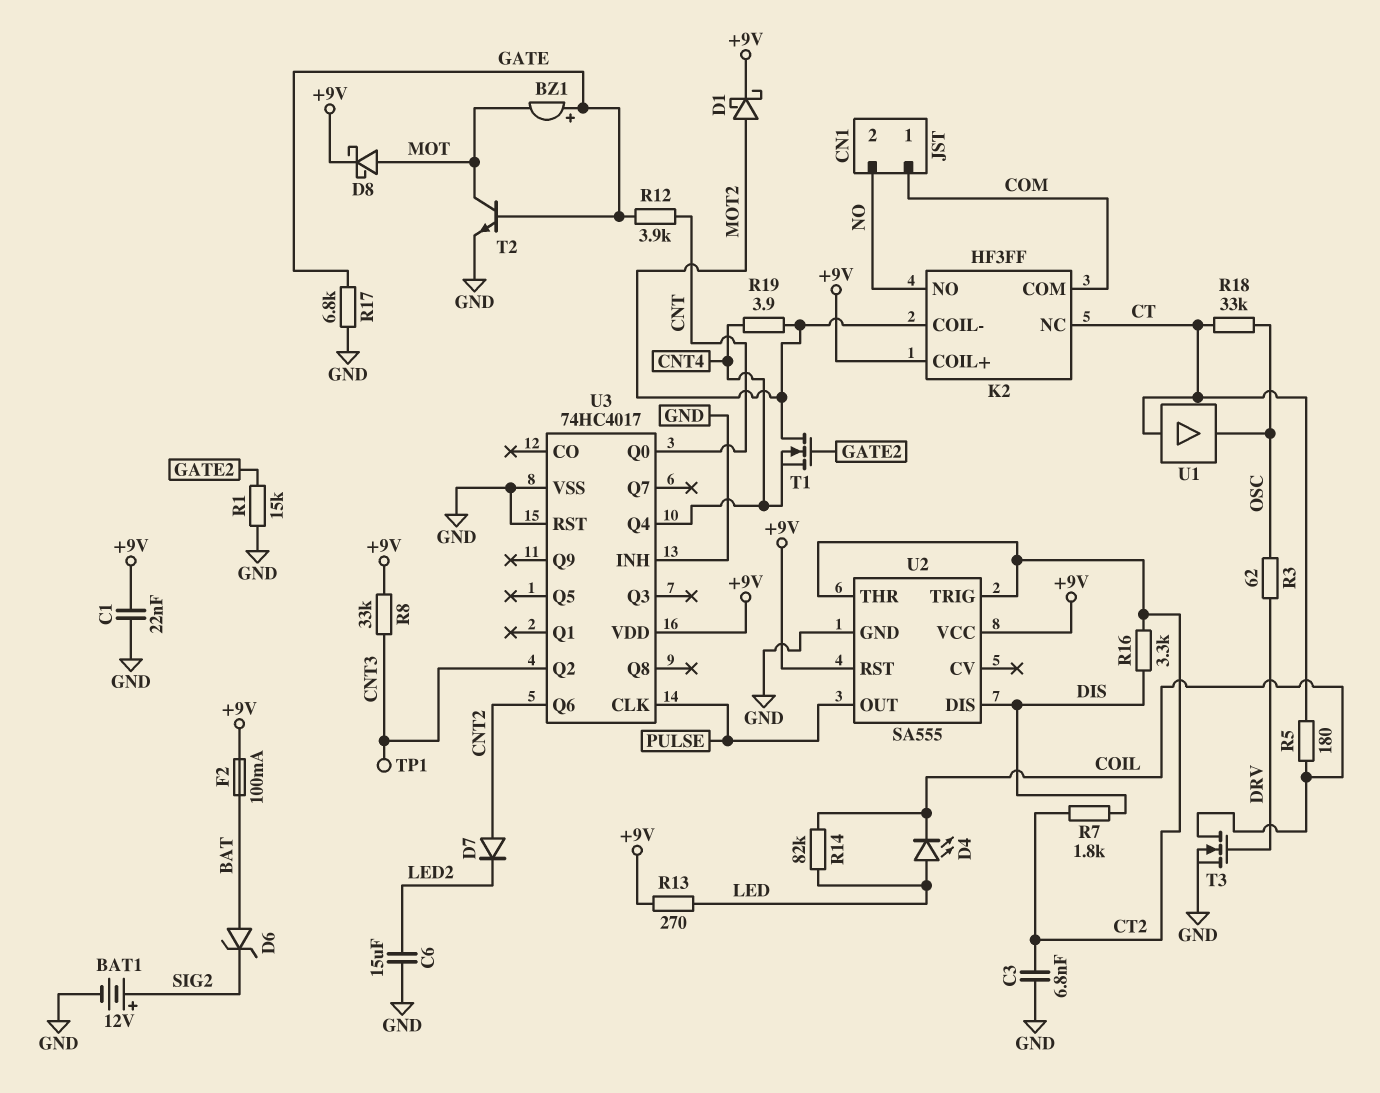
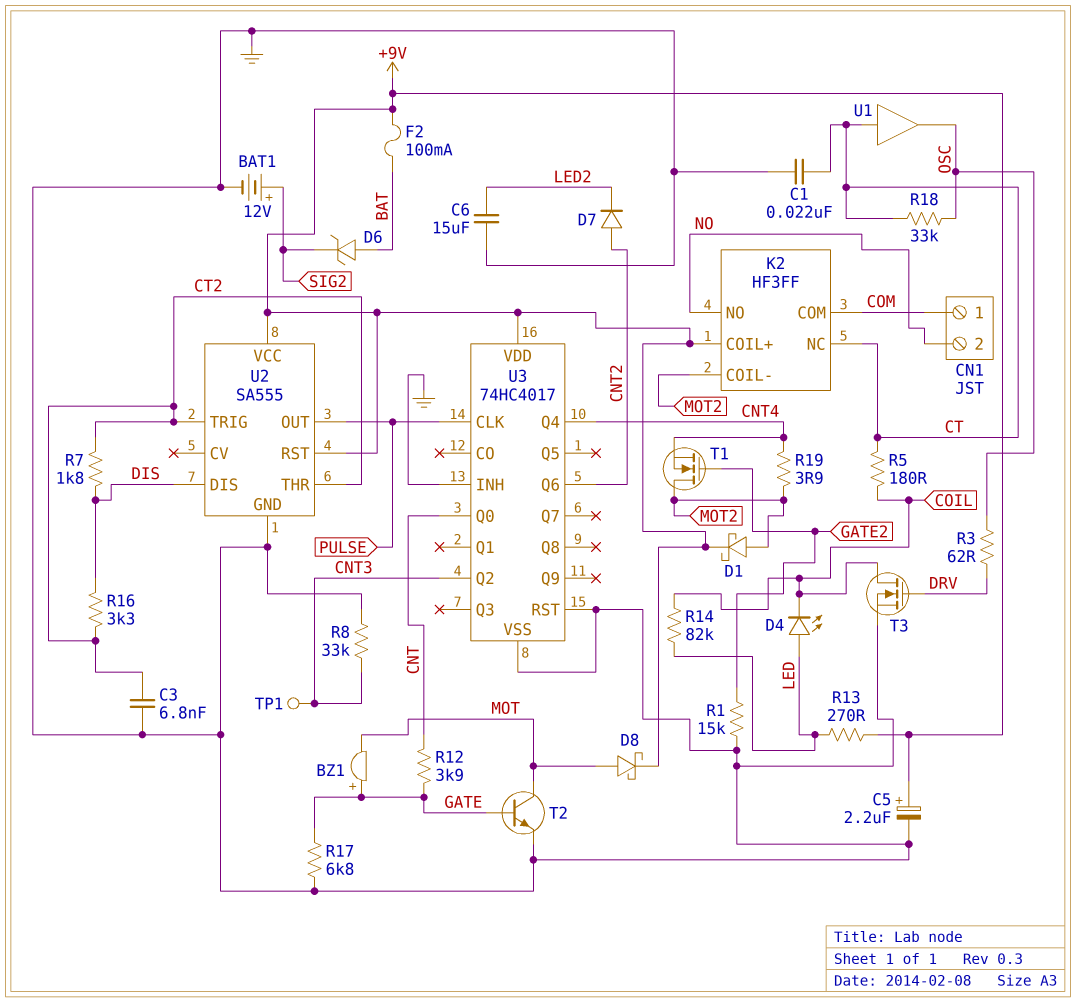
C1: 22nF (+9V, GND) -> 22nF (CT, GND)
C5: none -> 2.2uF (plus +9V, minus GND)
R8: 33k (+9V, CNT3) -> 33k (CNT3, GND)

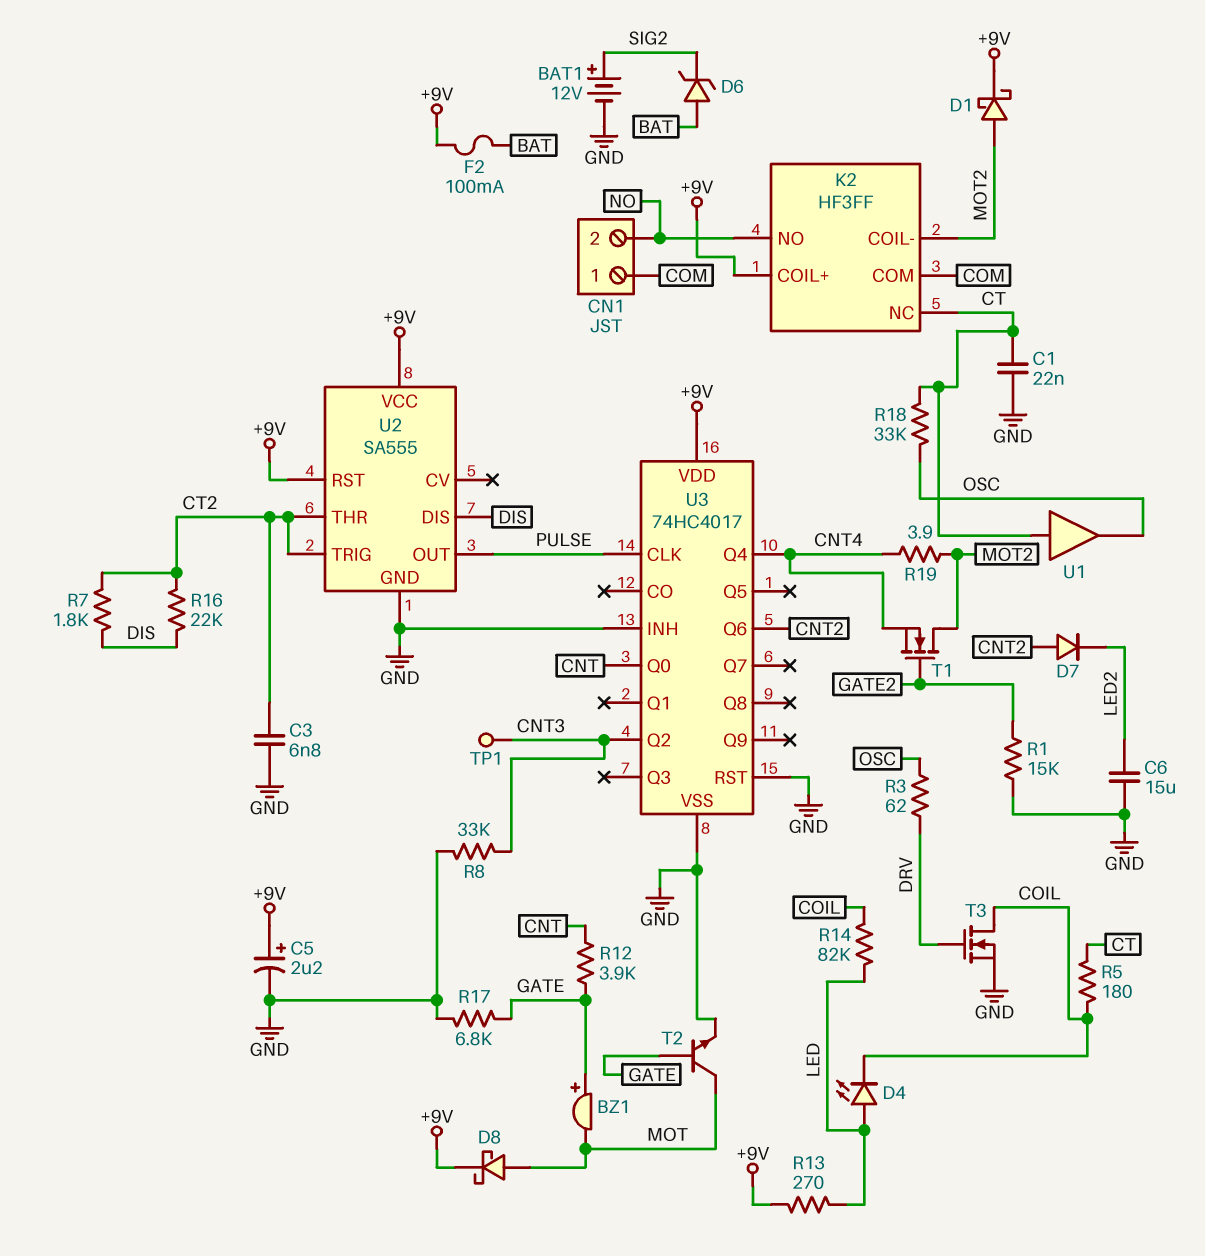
R16: 3.3k (CT2, DIS) -> 22k (CT2, DIS)

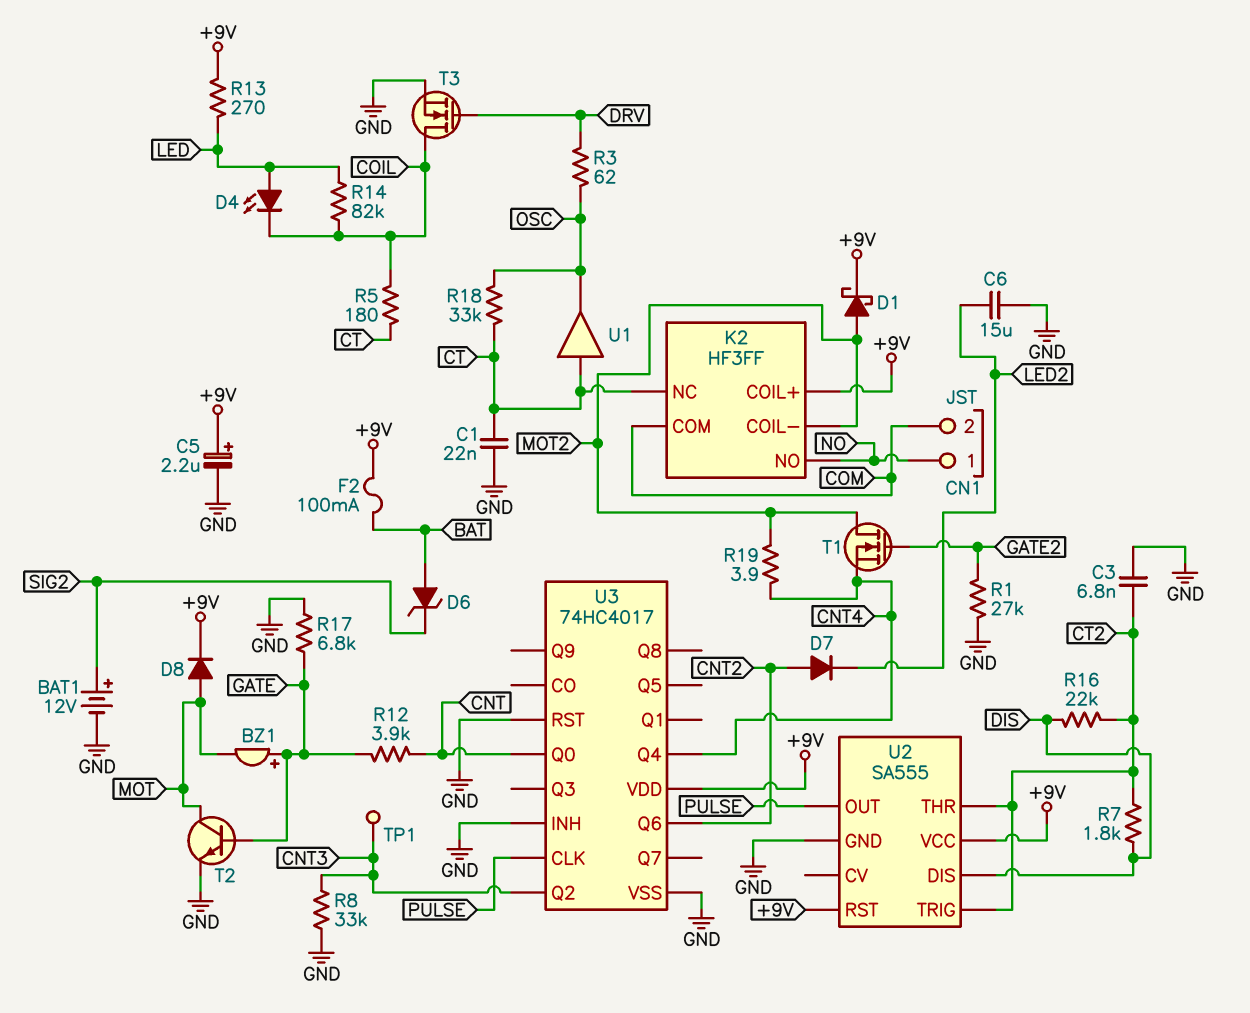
CN1 pin 1: COM -> NO
CN1 pin 2: NO -> COM
D8: schottky (A MOT, K +9V) -> diode (A MOT, K +9V)
R1: 15k (GATE2, GND) -> 27k (GATE2, GND)

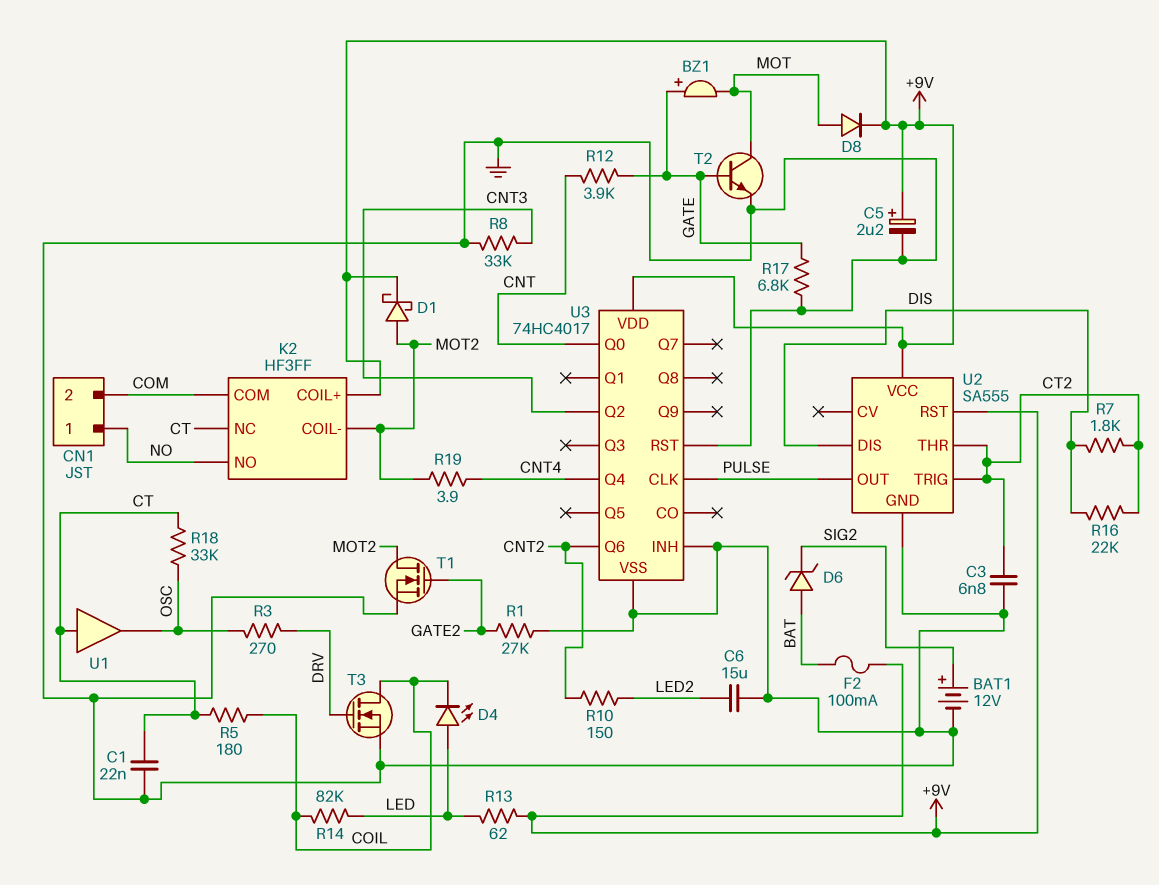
D7: diode (A CNT2, K LED2) -> none
R3: 62 (DRV, OSC) -> 270 (DRV, OSC)
R10: none -> 150 (CNT2, LED2)
R13: 270 (+9V, LED) -> 62 (+9V, LED)
T1: NMOS (G GATE2, D MOT2, S CNT4) -> NMOS (G GATE2, D MOT2, S GND)
TP1: test point (CNT3) -> none

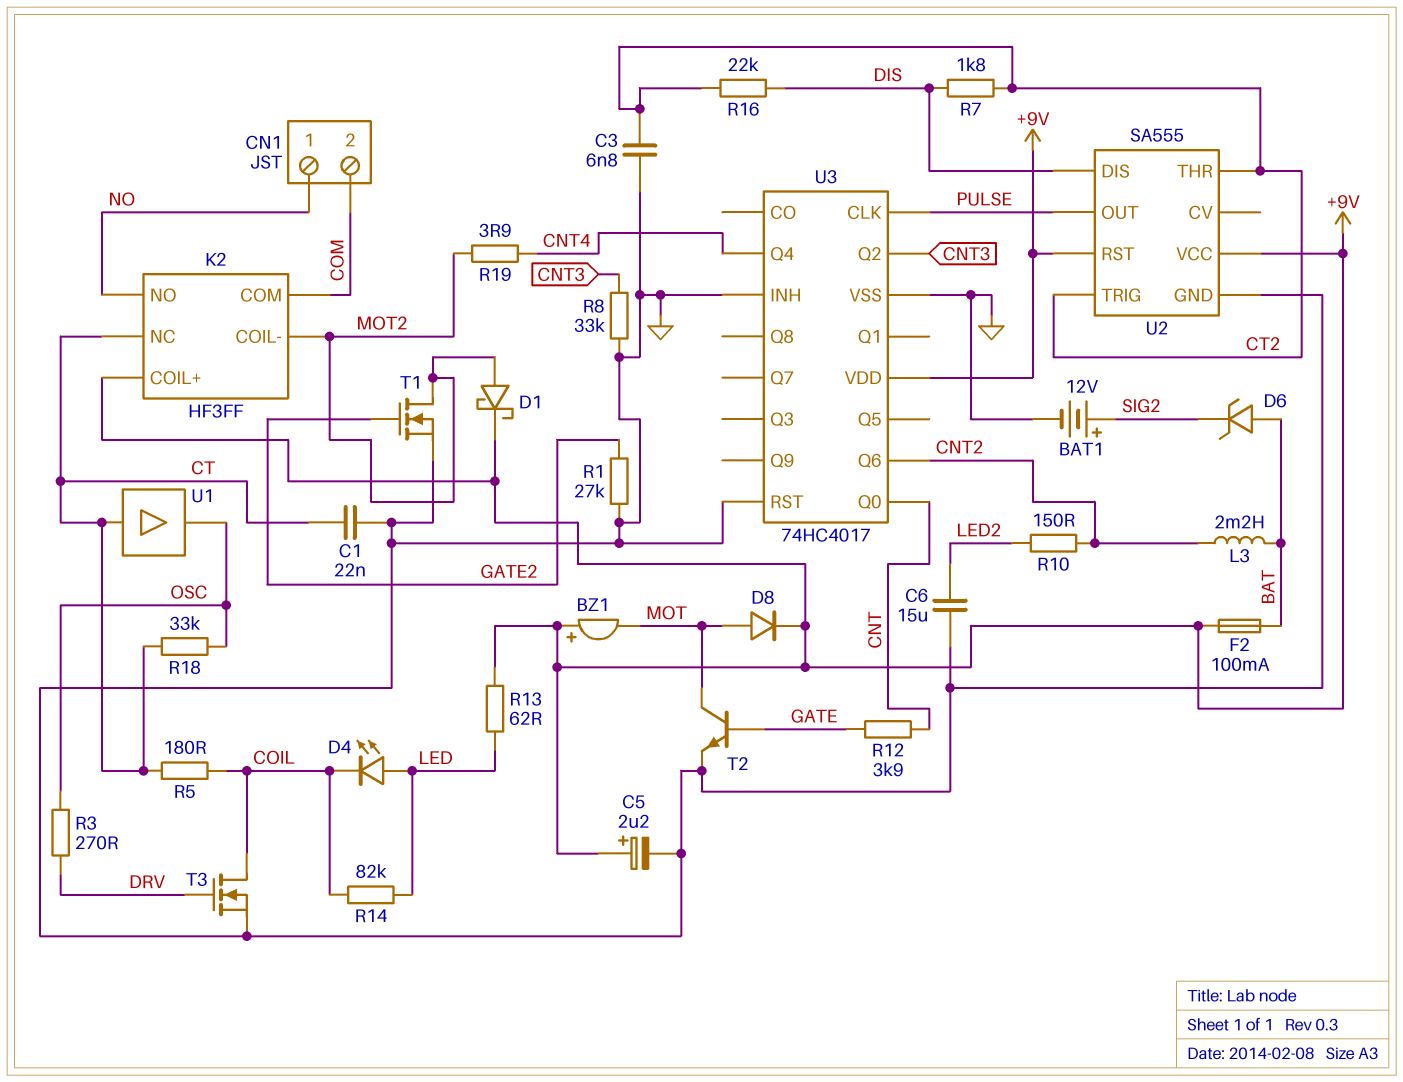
BZ1: buzzer (plus GATE, minus MOT) -> buzzer (plus +9V, minus MOT)
L3: none -> 2.2mH (BAT, CNT2)
R17: 6.8k (GATE, GND) -> none

